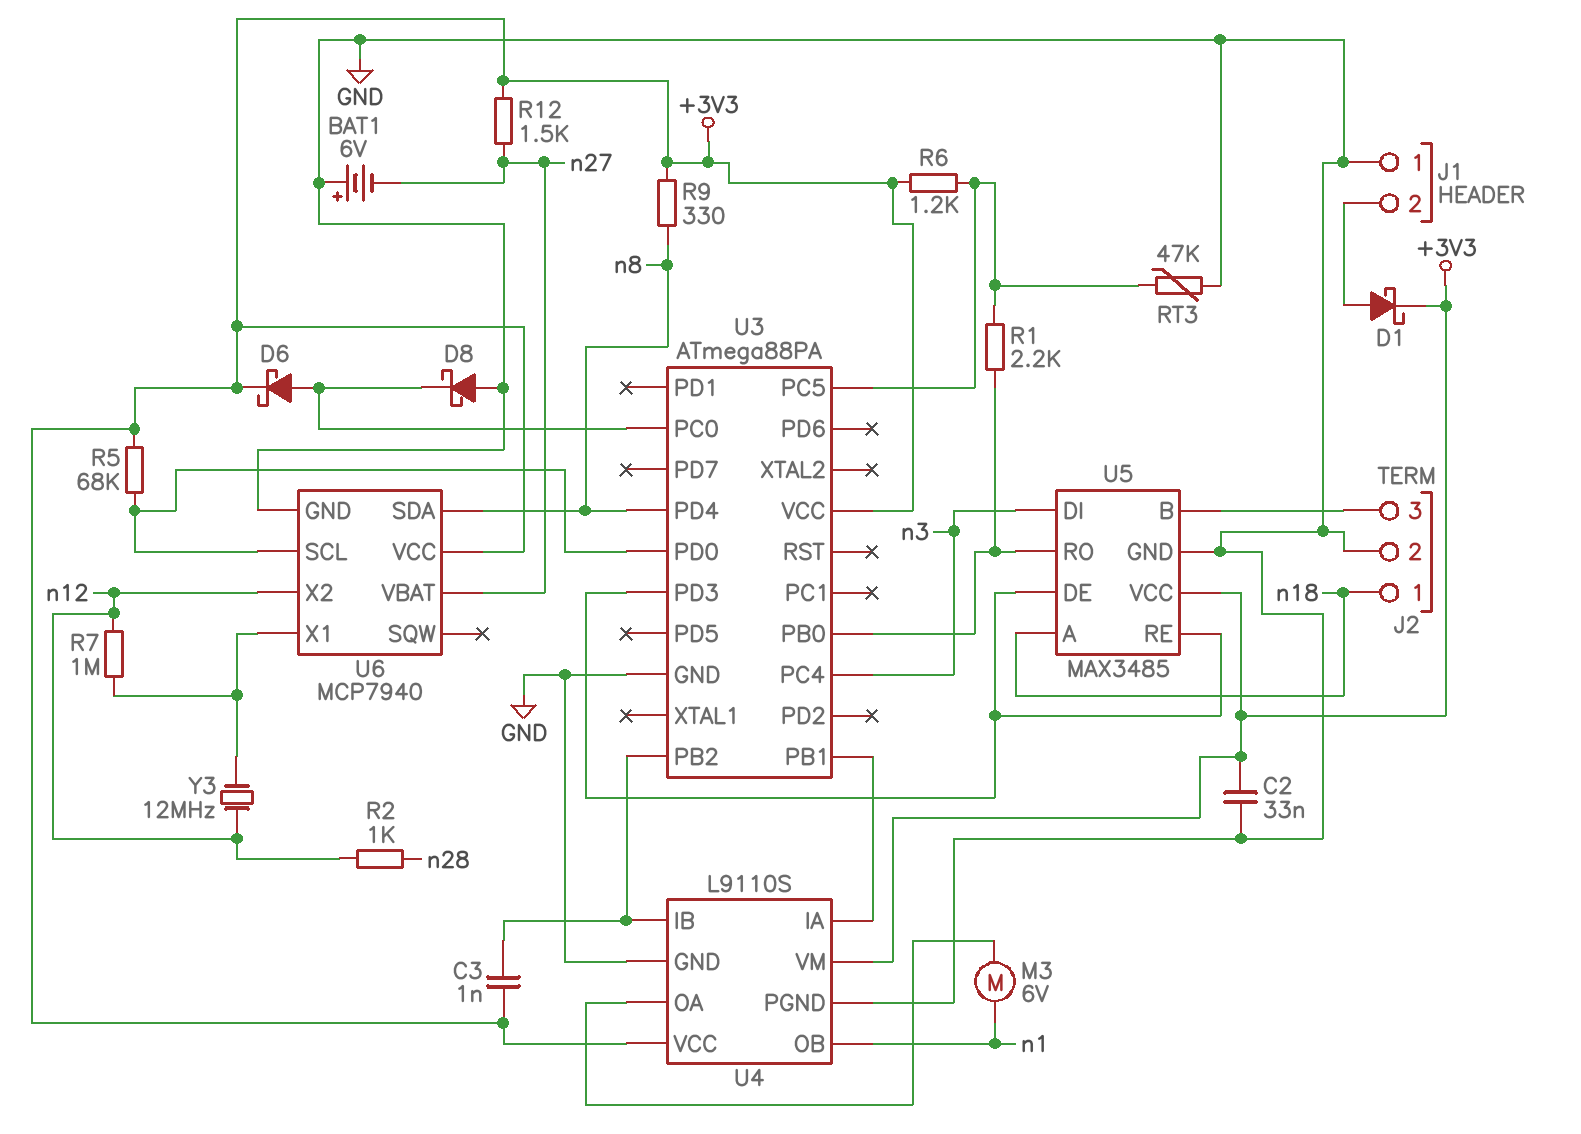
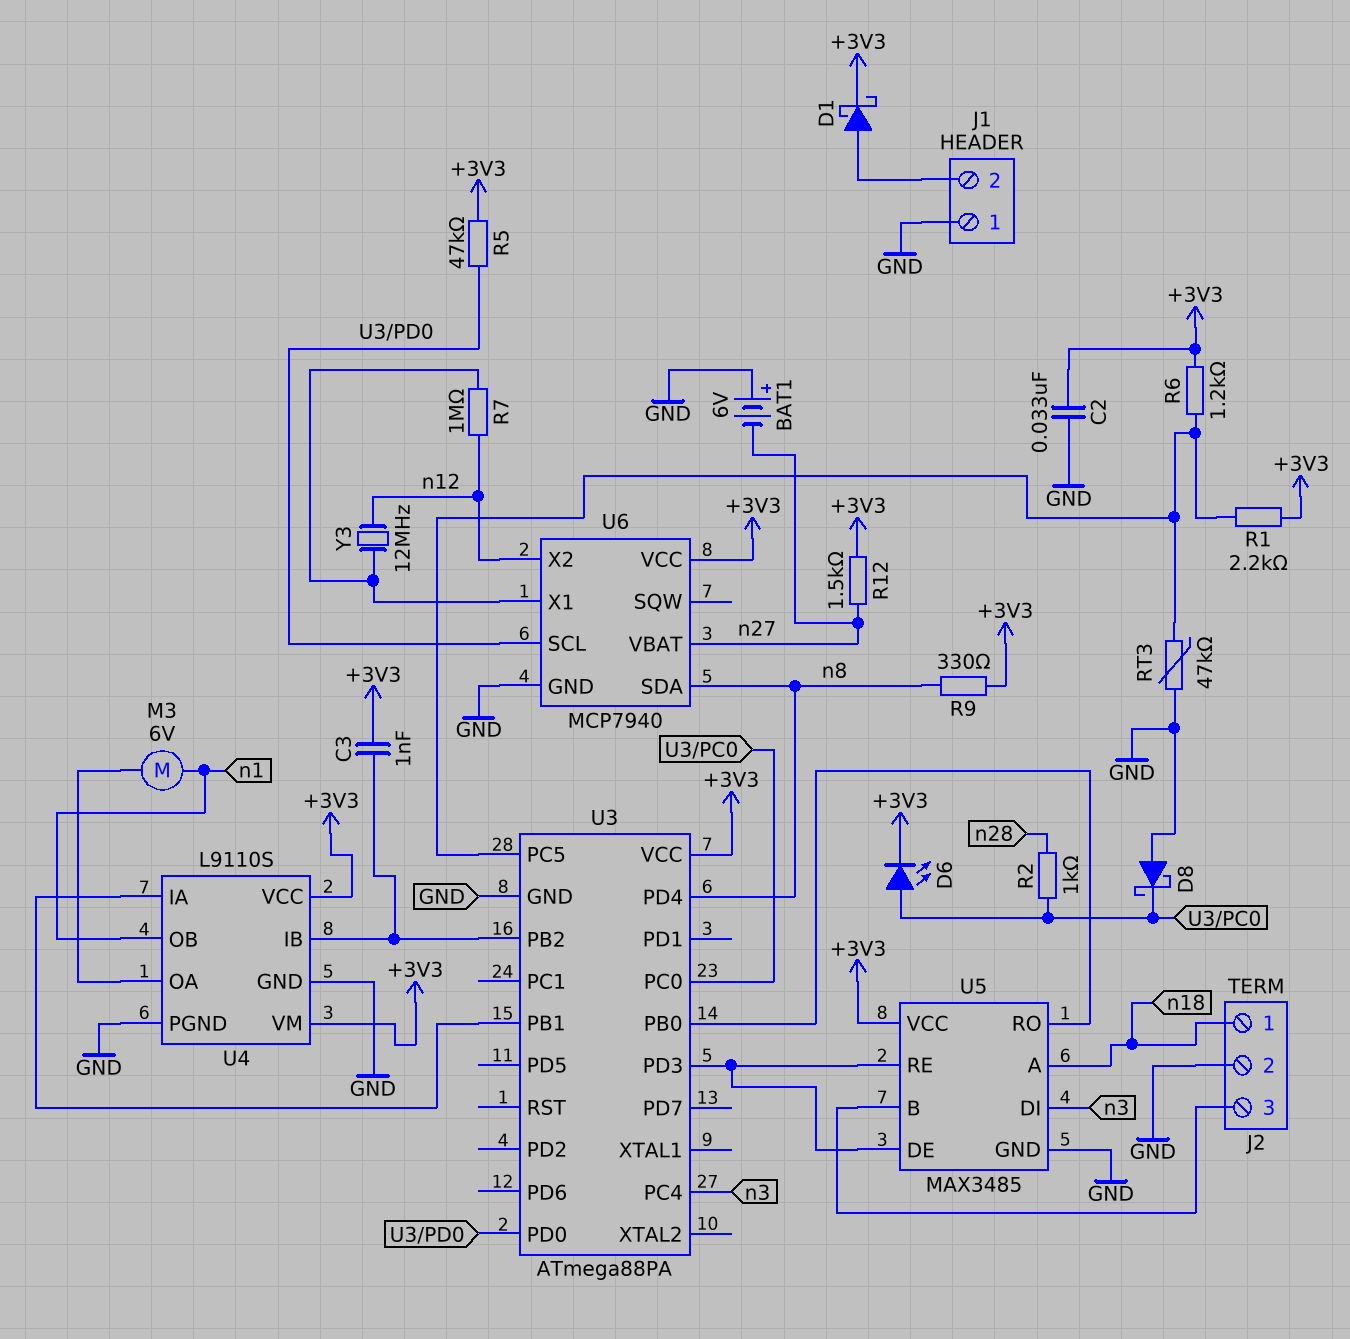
D6: schottky (A U3/PC0, K +3V3) -> LED (A U3/PC0, K +3V3)
R1: 2.2k (U3/PB0, U3/PC5) -> 2.2k (+3V3, U3/PC5)
R2: 1k (n12, n28) -> 1k (U3/PC0, n28)
R5: 68k (+3V3, U3/PD0) -> 47k (+3V3, U3/PD0)

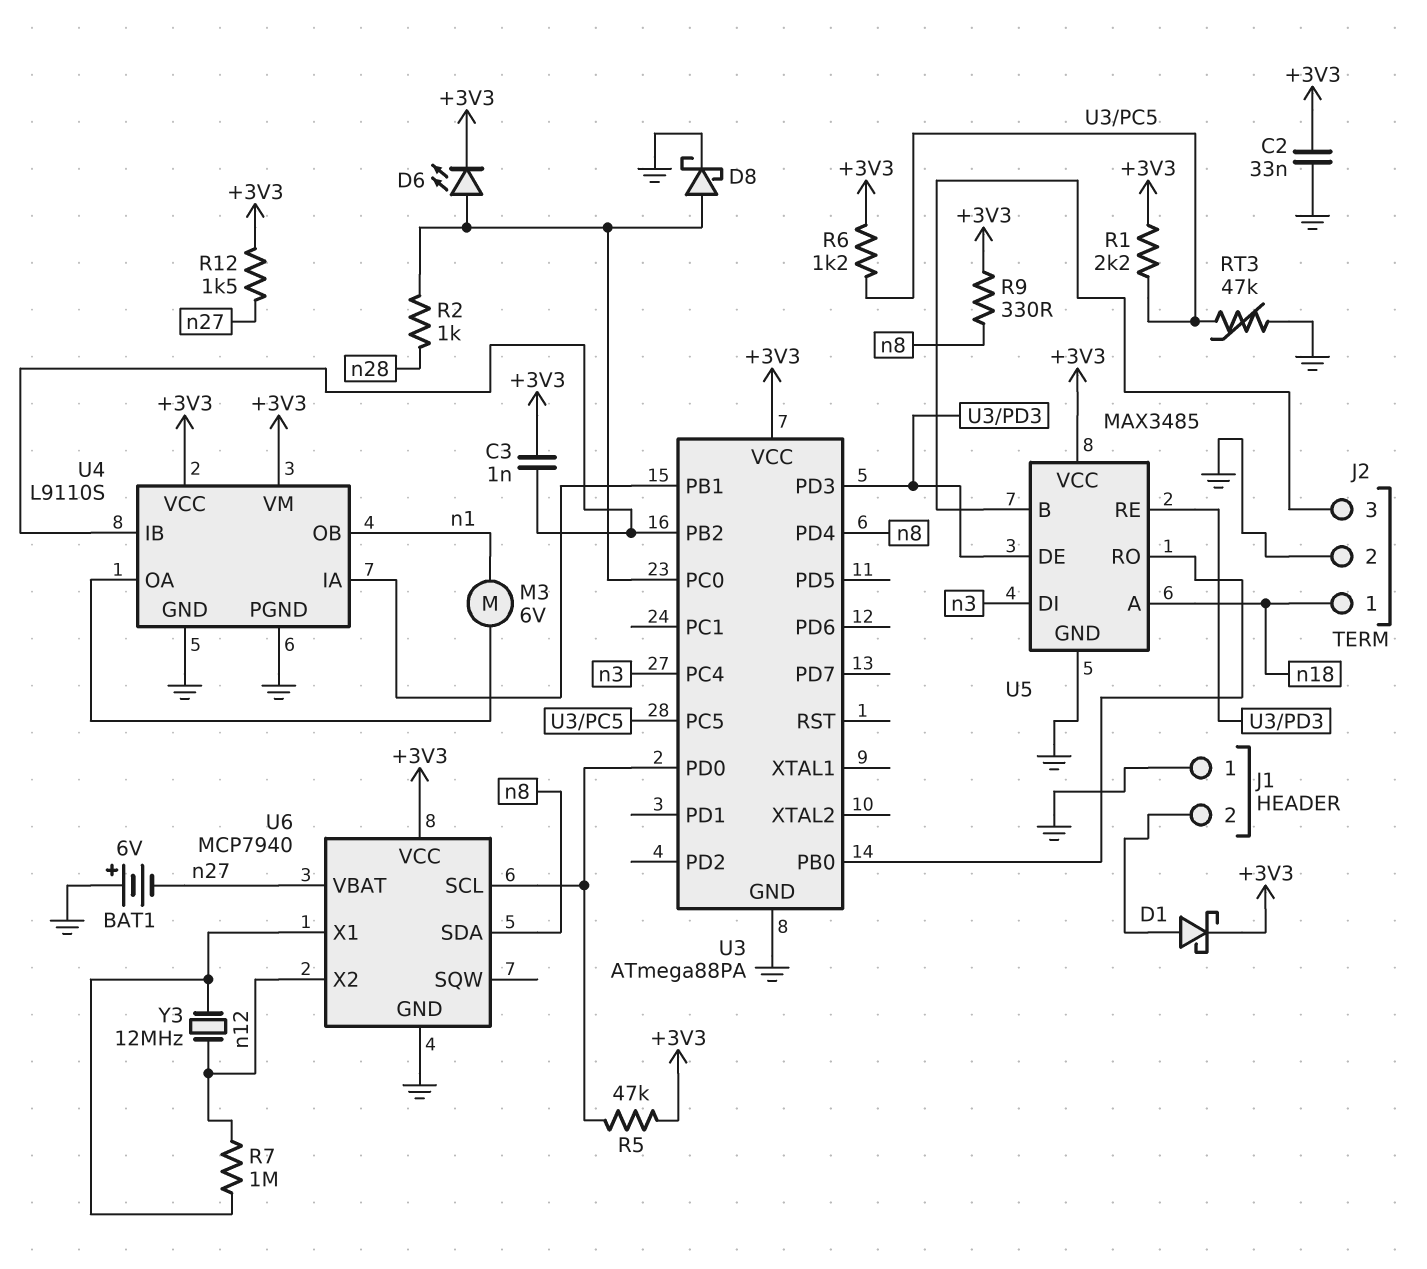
D8: schottky (A GND, K U3/PC0) -> schottky (A U3/PC0, K GND)

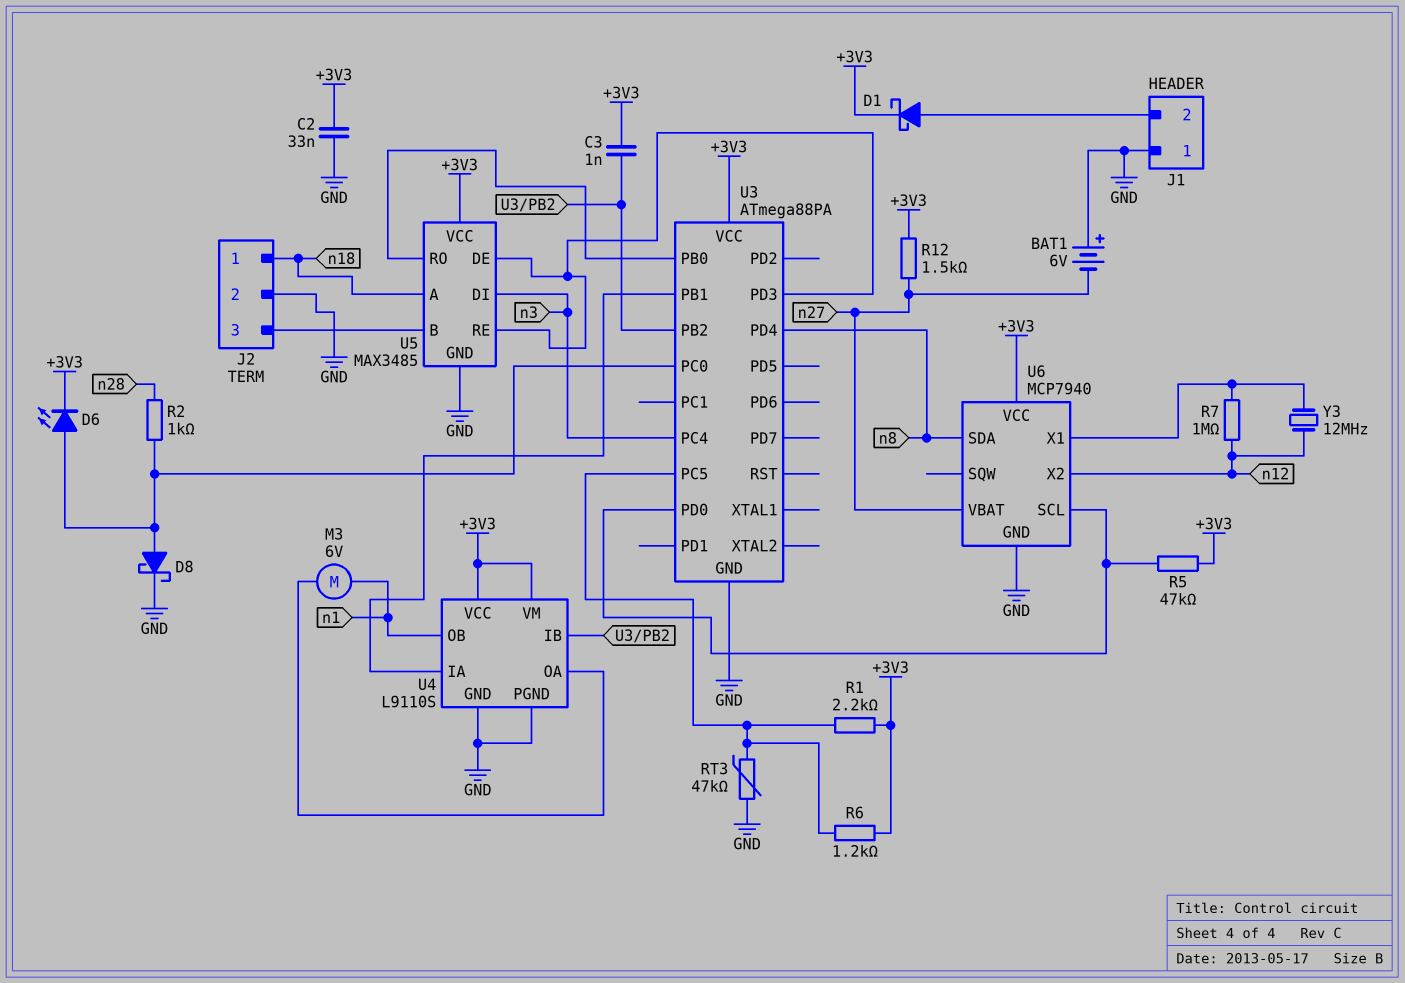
R9: 330 (+3V3, n8) -> none

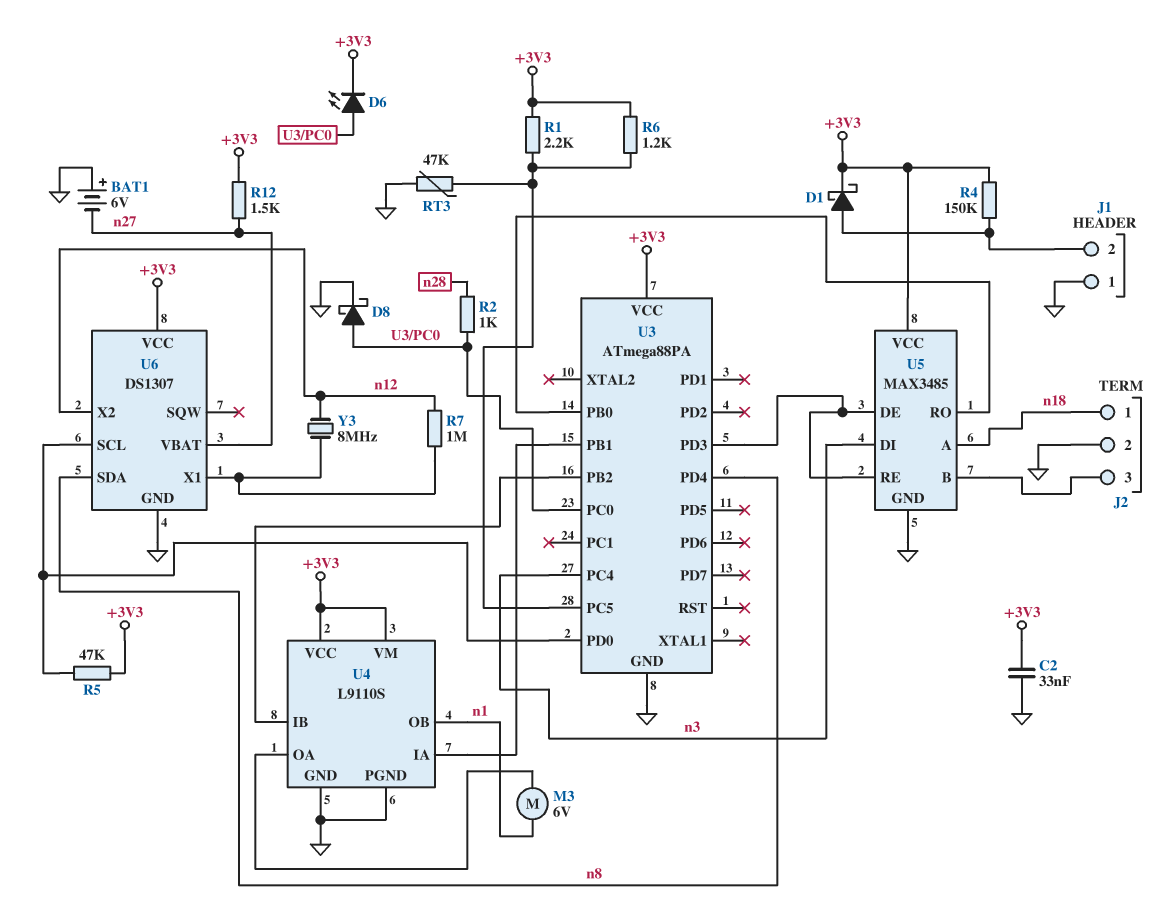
C3: 1nF (+3V3, U3/PB2) -> none
R4: none -> 150k (+3V3, J1/2)
U6: MCP7940 -> DS1307
Y3: 12MHz (U6/X1, n12) -> 8MHz (U6/X1, n12)

